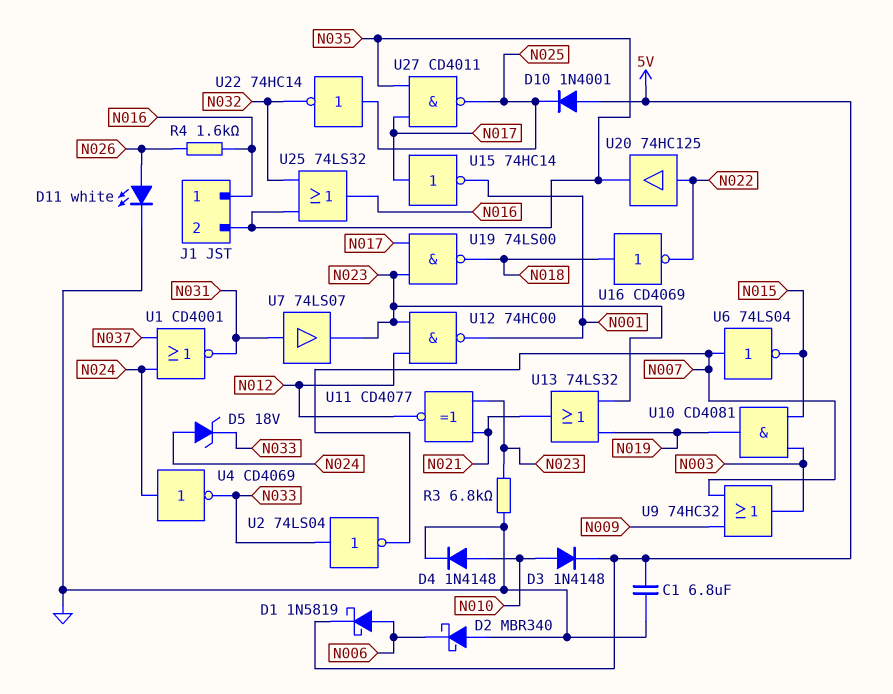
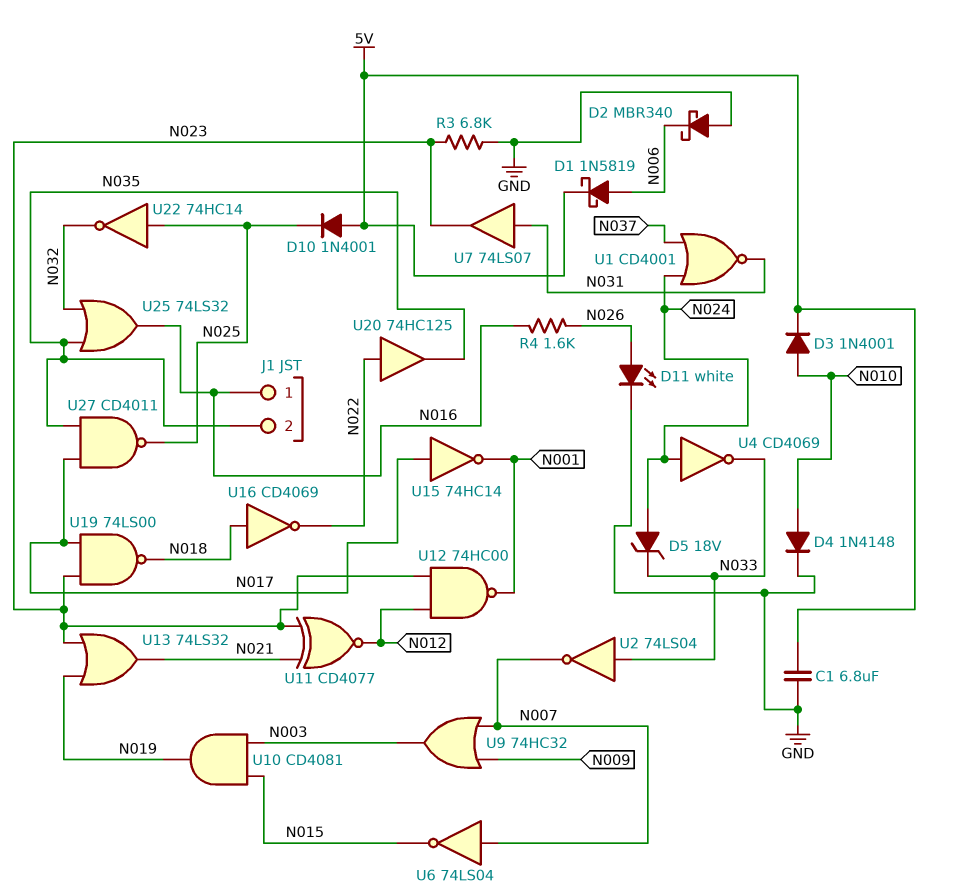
D3: diode 1N4148 (A N010, K 5V) -> diode 1N4001 (A N010, K 5V)

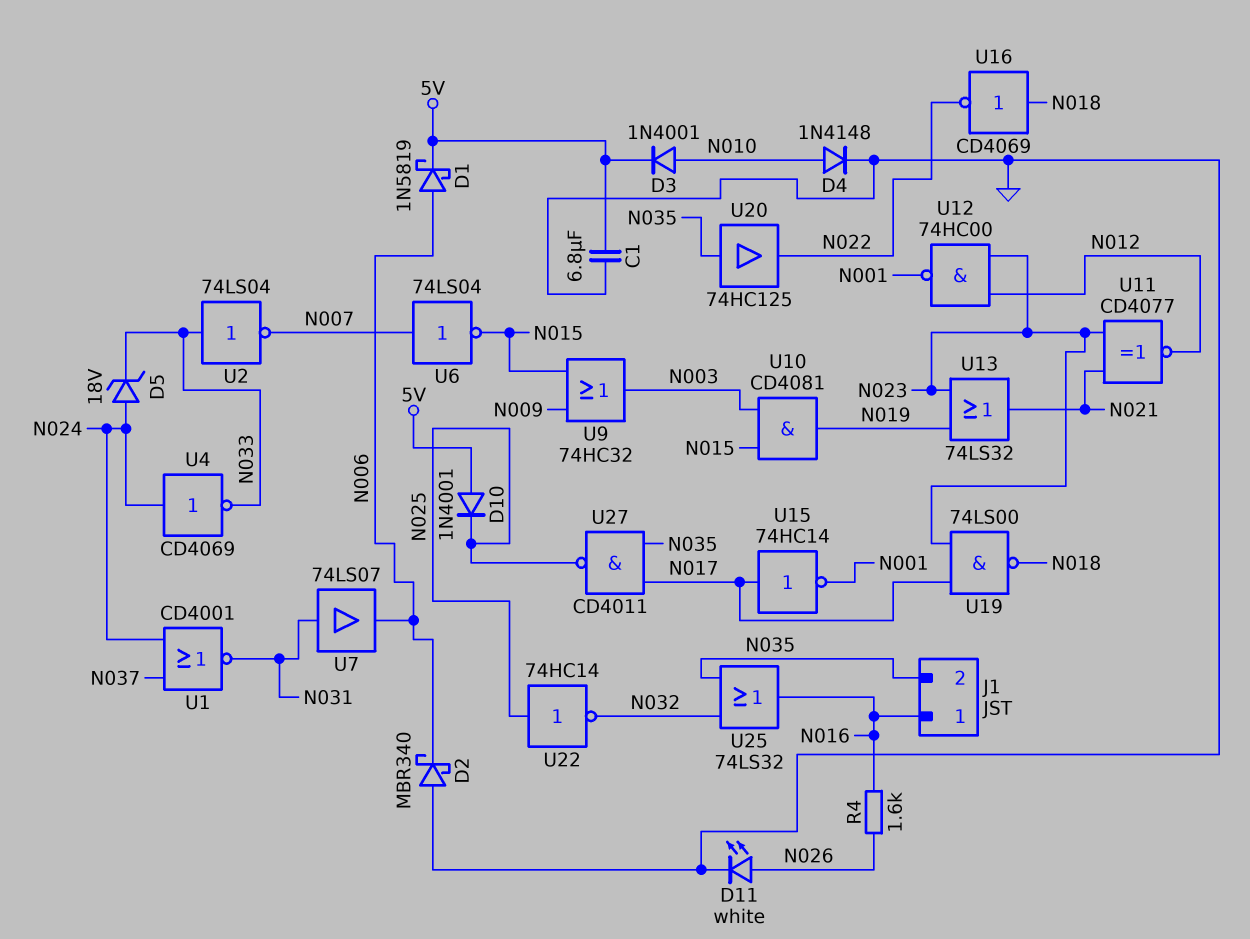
R3: 6.8k (GND, N023) -> none
U7: buffer 74LS07 (in N031, out N023) -> buffer 74LS07 (in N031, out N006)
U9: OR 74HC32 (in N007, in N009, out N003) -> OR 74HC32 (in N009, in N015, out N003)
U20: buffer 74HC125 (in N022, out N035) -> buffer 74HC125 (in N035, out N022)

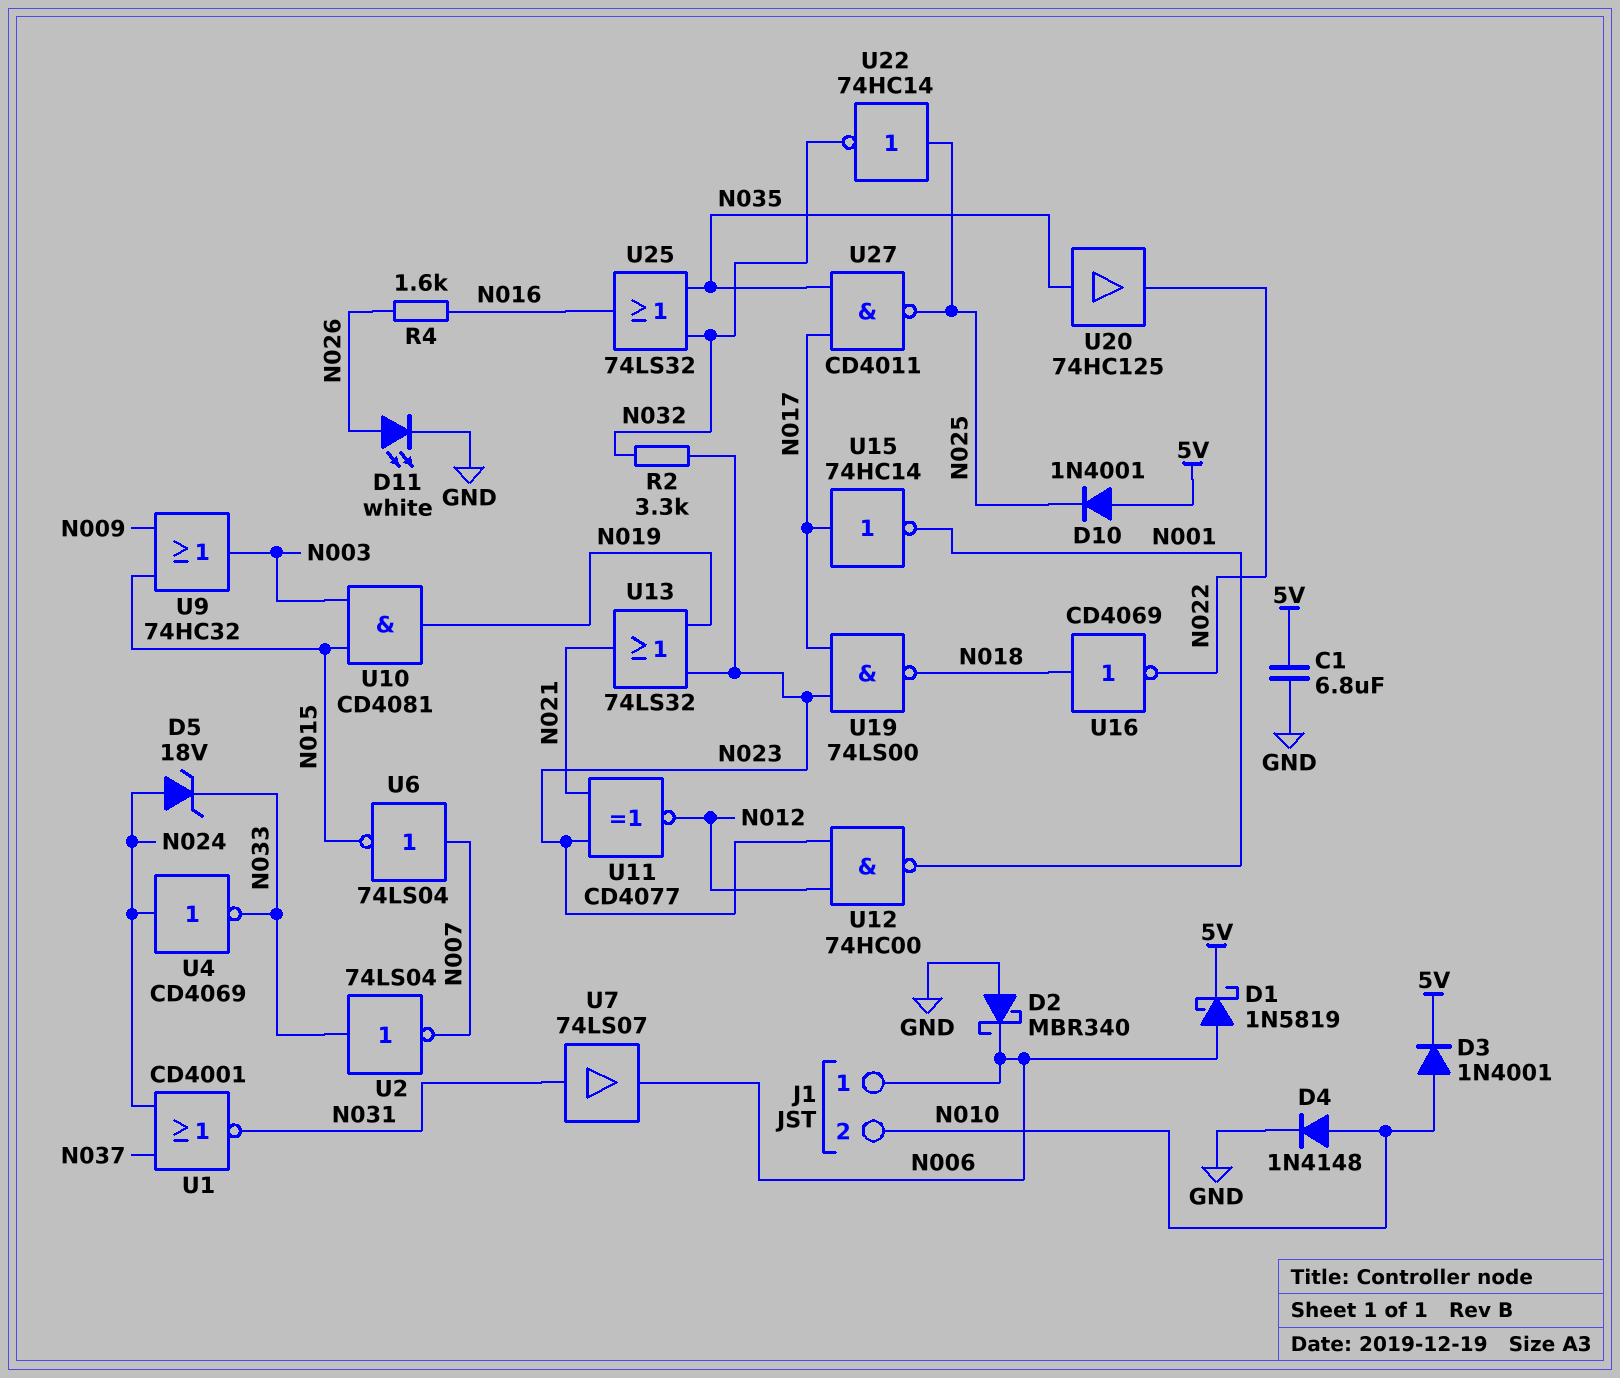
J1 pin 1: N016 -> N006
J1 pin 2: N035 -> N010
R2: none -> 3.3k (N023, N032)

